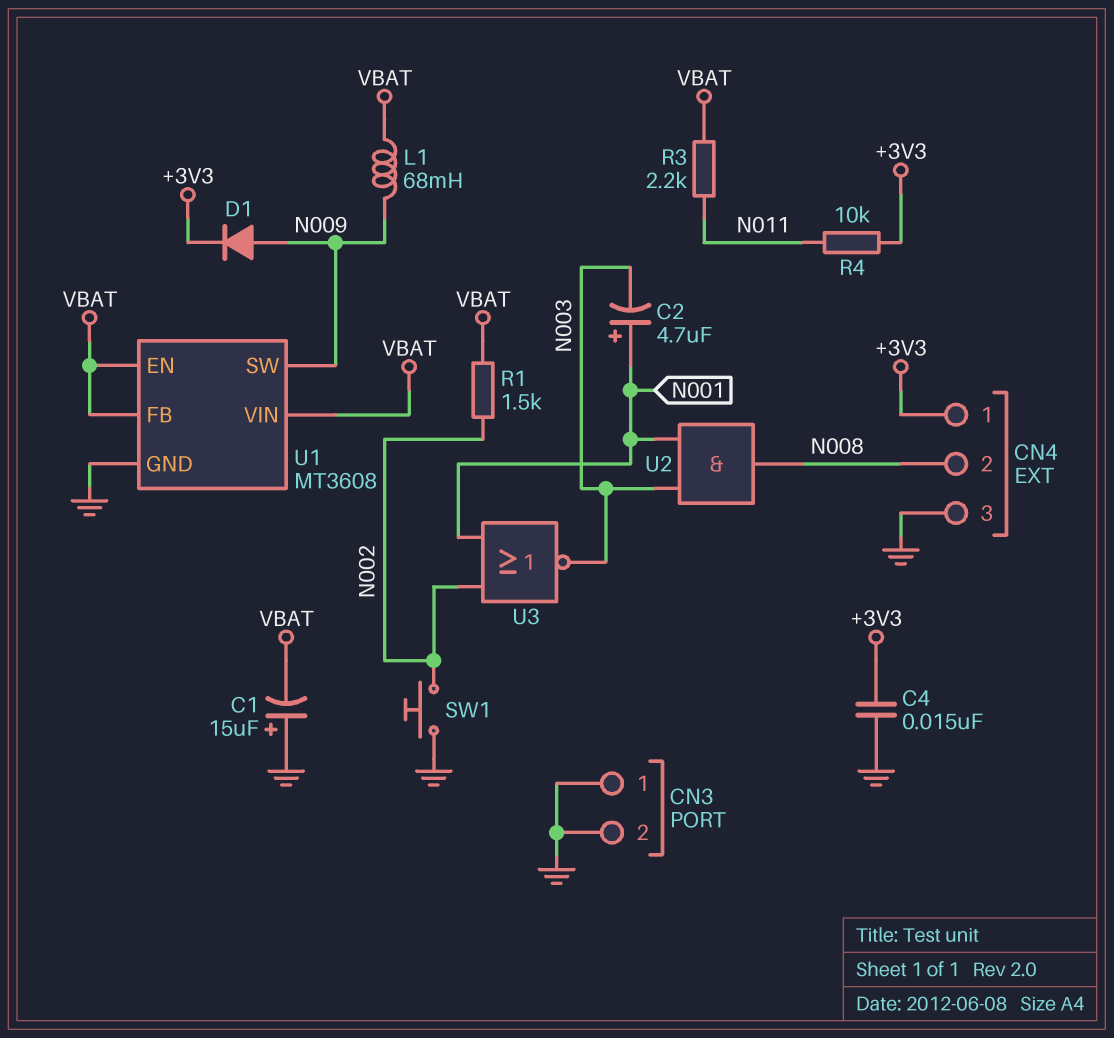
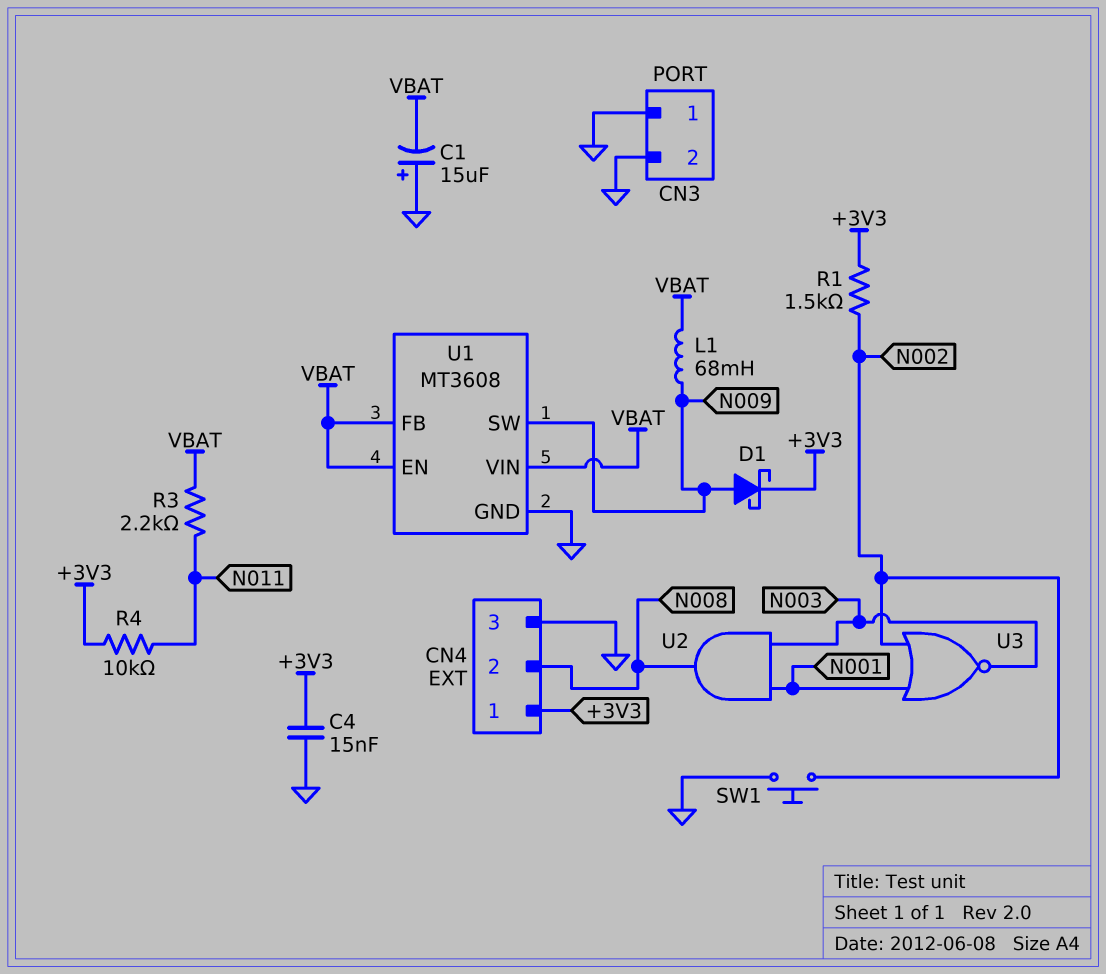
C2: 4.7uF (plus N001, minus N003) -> none
D1: diode (A N009, K +3V3) -> schottky (A N009, K +3V3)
R1: 1.5k (N002, VBAT) -> 1.5k (+3V3, N002)

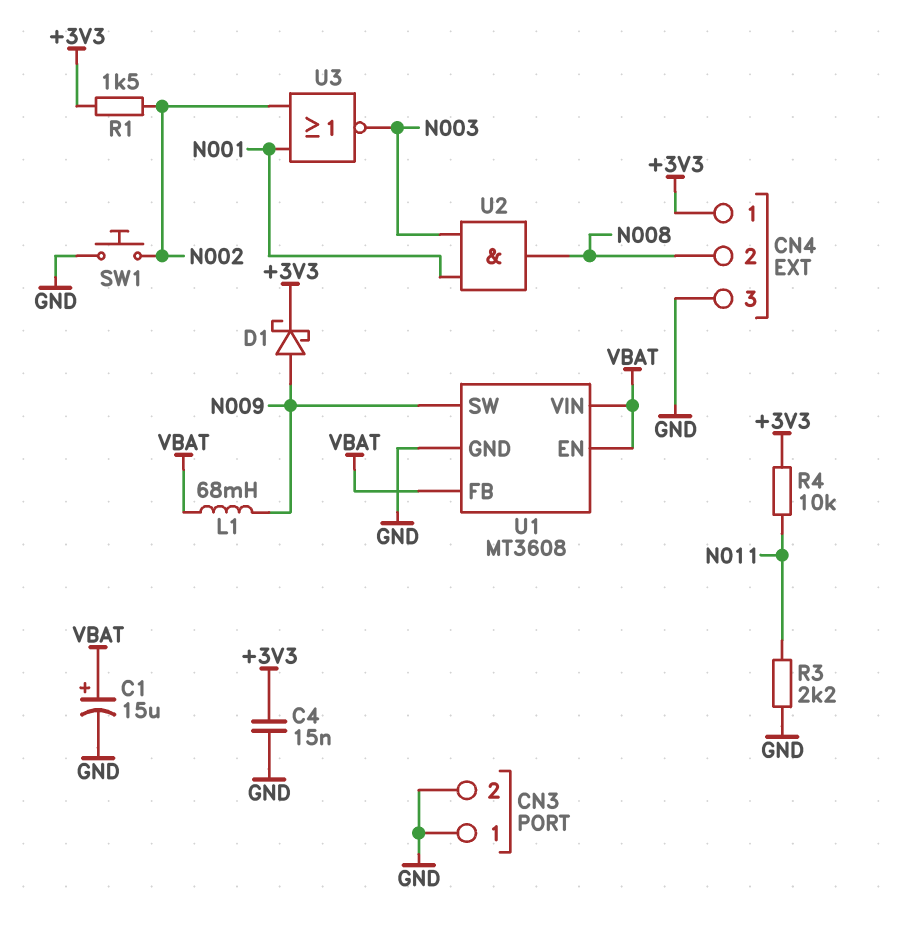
C1: 15uF (plus GND, minus VBAT) -> 15uF (plus VBAT, minus GND)
R3: 2.2k (N011, VBAT) -> 2.2k (GND, N011)

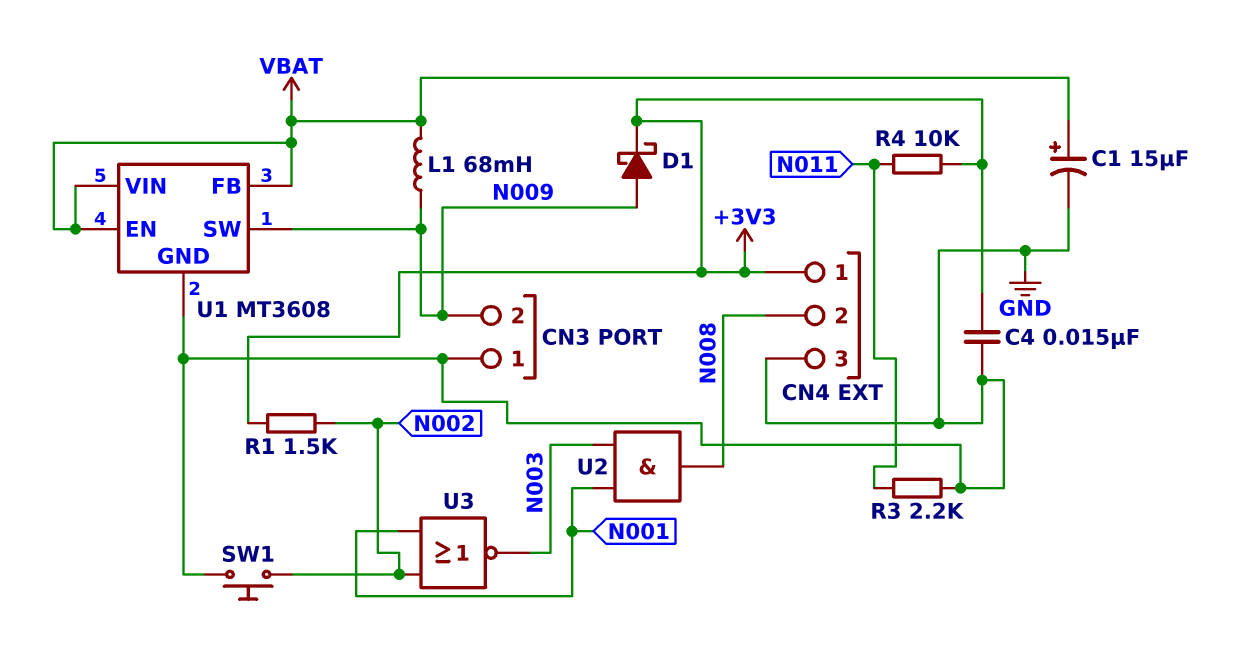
CN3 pin 2: GND -> N009

